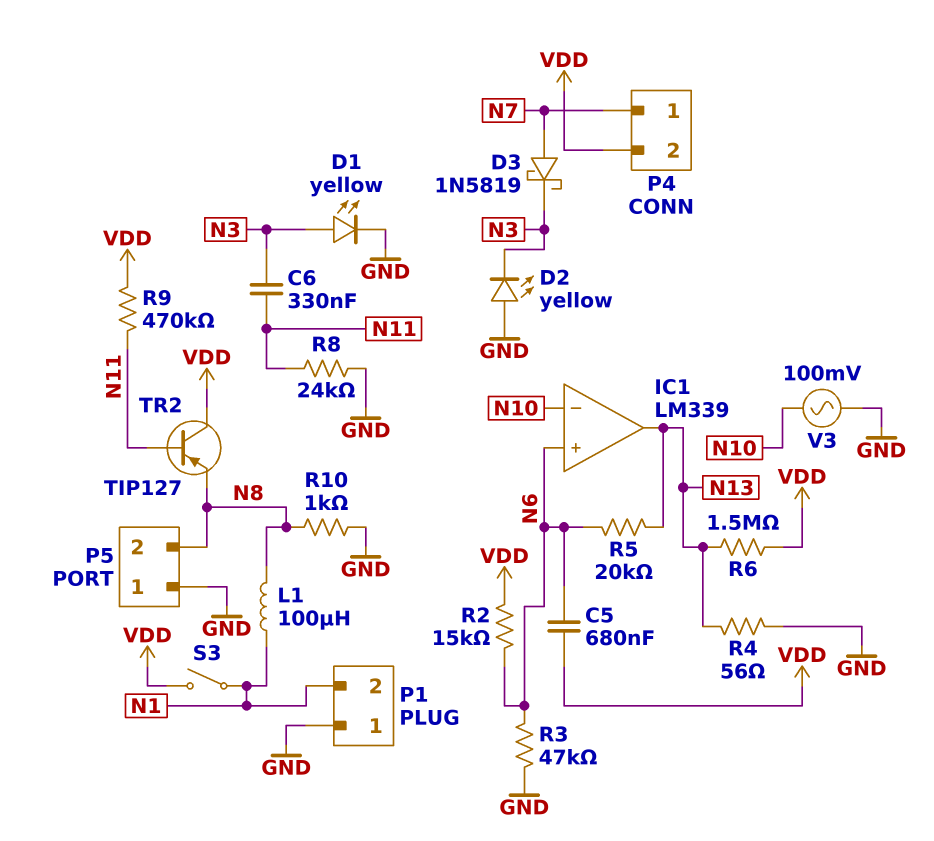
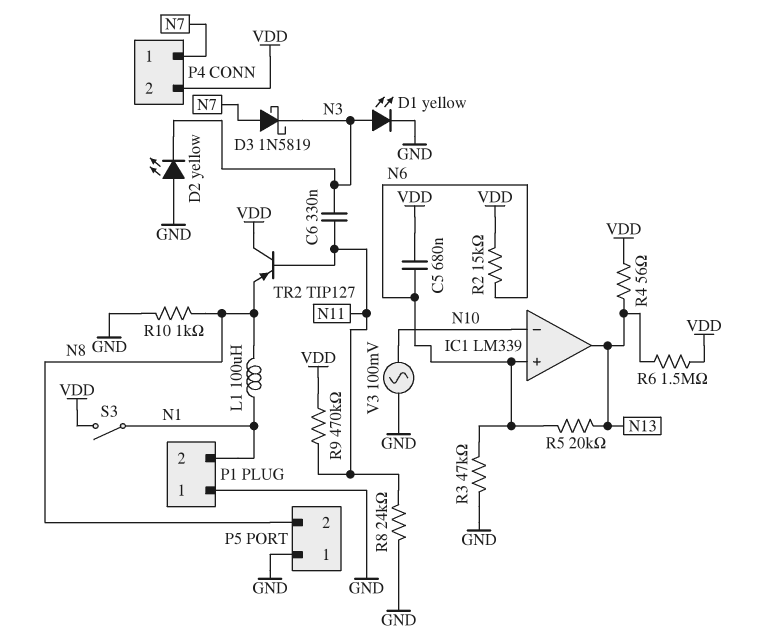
R4: 56 (GND, N13) -> 56 (N13, VDD)

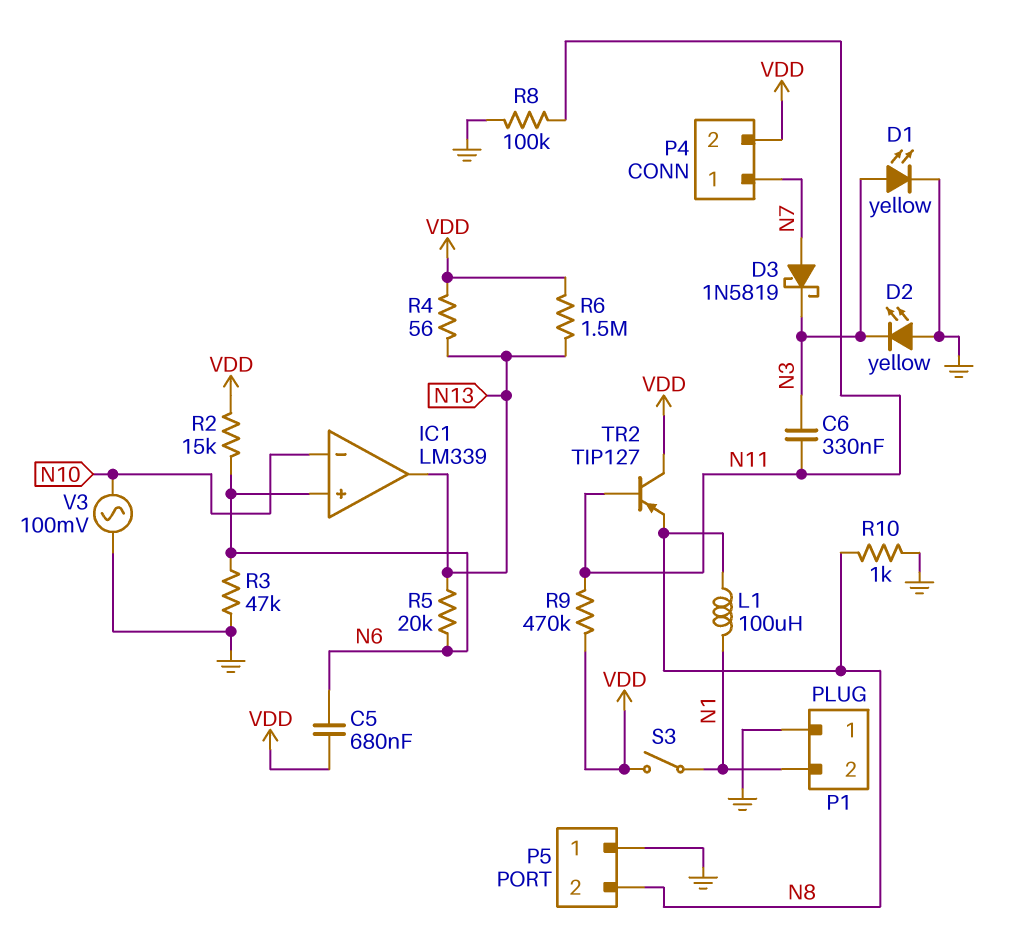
R8: 24k (GND, N11) -> 100k (GND, N11)

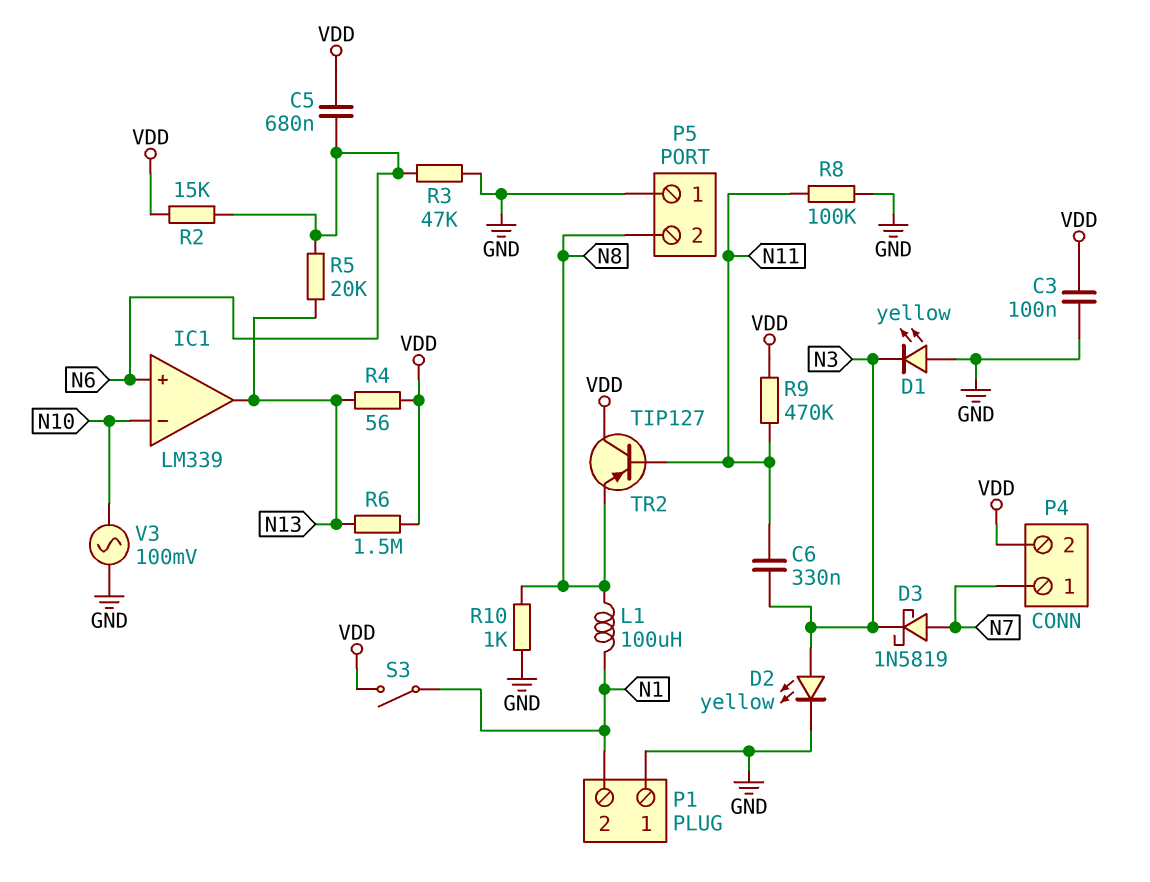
C3: none -> 100nF (GND, VDD)
D1: LED yellow (A N3, K GND) -> LED yellow (A GND, K N3)
D2: LED yellow (A GND, K N3) -> LED yellow (A N3, K GND)

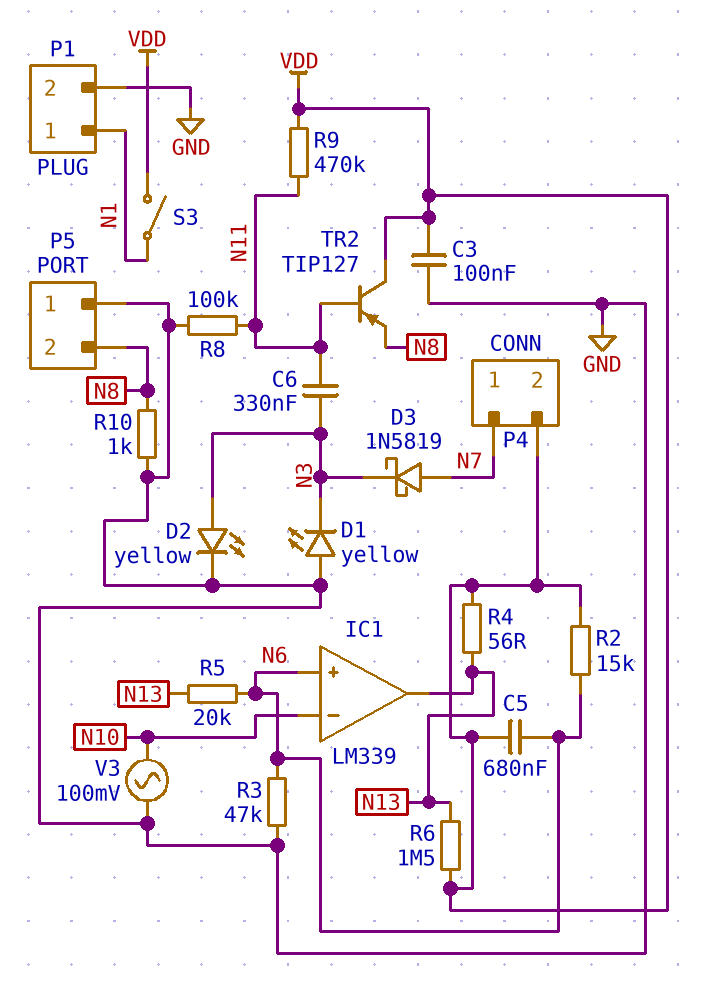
L1: 100uH (N1, N8) -> none
P1 pin 1: GND -> N1
P1 pin 2: N1 -> GND

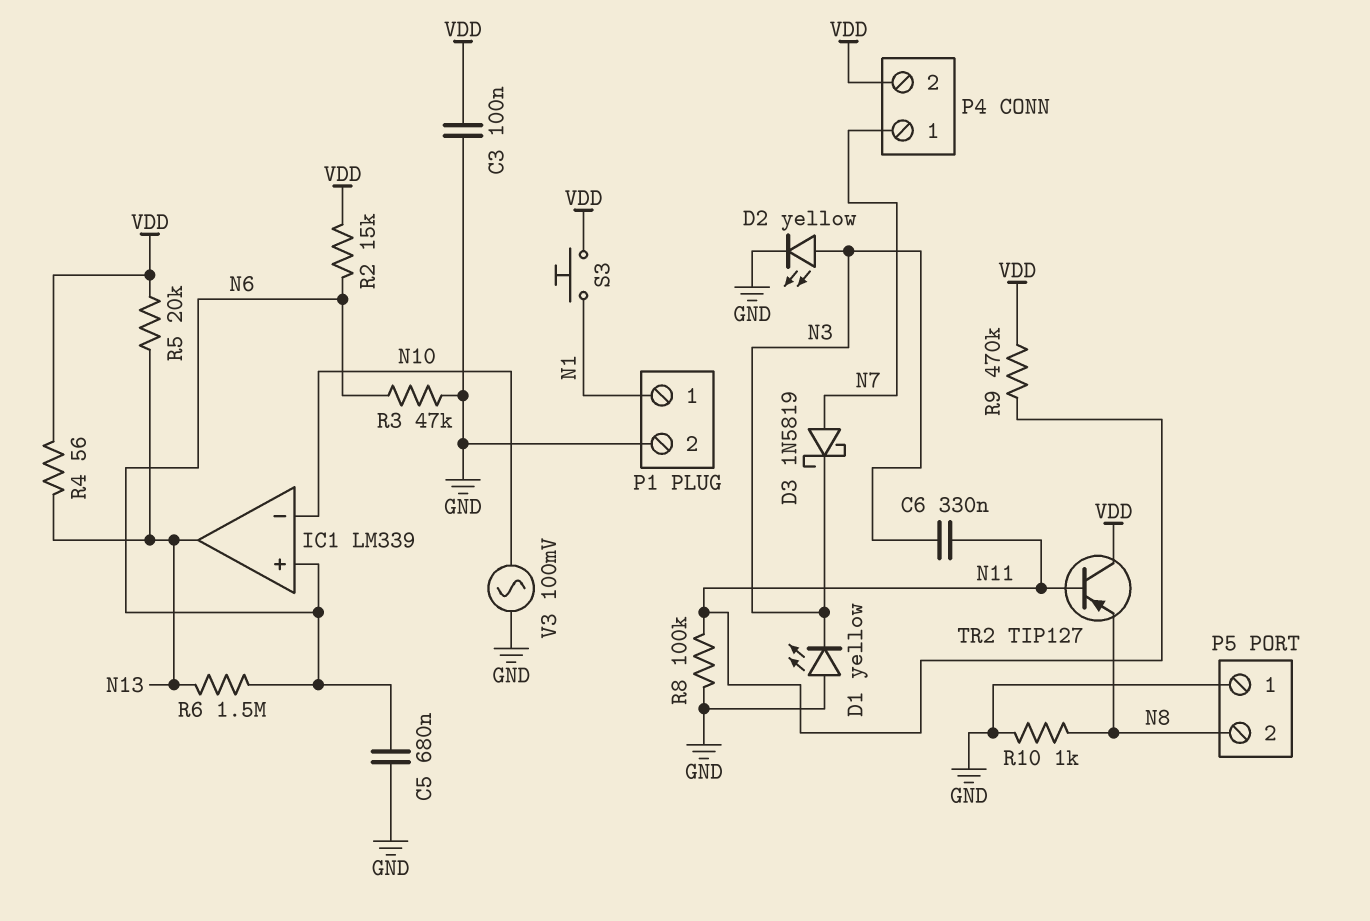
C5: 680nF (N6, VDD) -> 680nF (GND, N6)
R5: 20k (N6, N13) -> 20k (N13, VDD)
R6: 1.5M (N13, VDD) -> 1.5M (N6, N13)
S3: switch (N1, VDD) -> button (N1, VDD)

